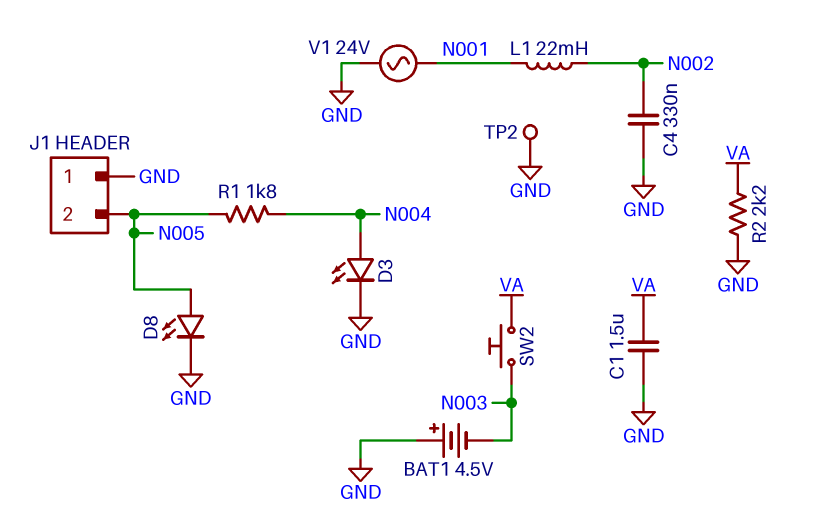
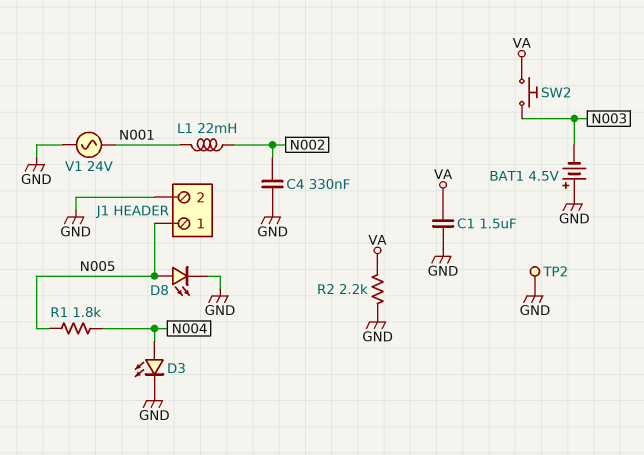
J1 pin 1: GND -> N005
J1 pin 2: N005 -> GND

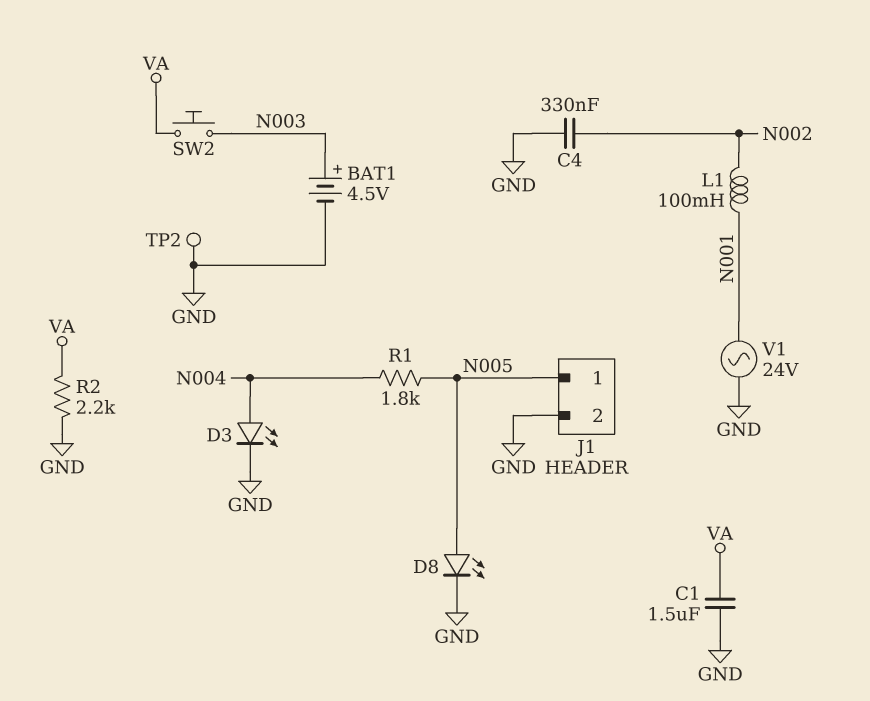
BAT1: 4.5V (plus GND, minus N003) -> 4.5V (plus N003, minus GND)
L1: 22mH (N001, N002) -> 100mH (N001, N002)

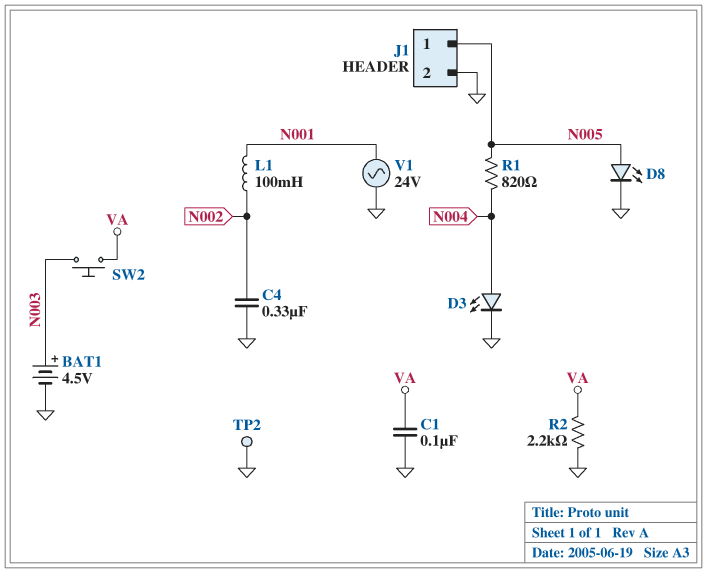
C1: 1.5uF (GND, VA) -> 100nF (GND, VA)
R1: 1.8k (N004, N005) -> 820 (N004, N005)

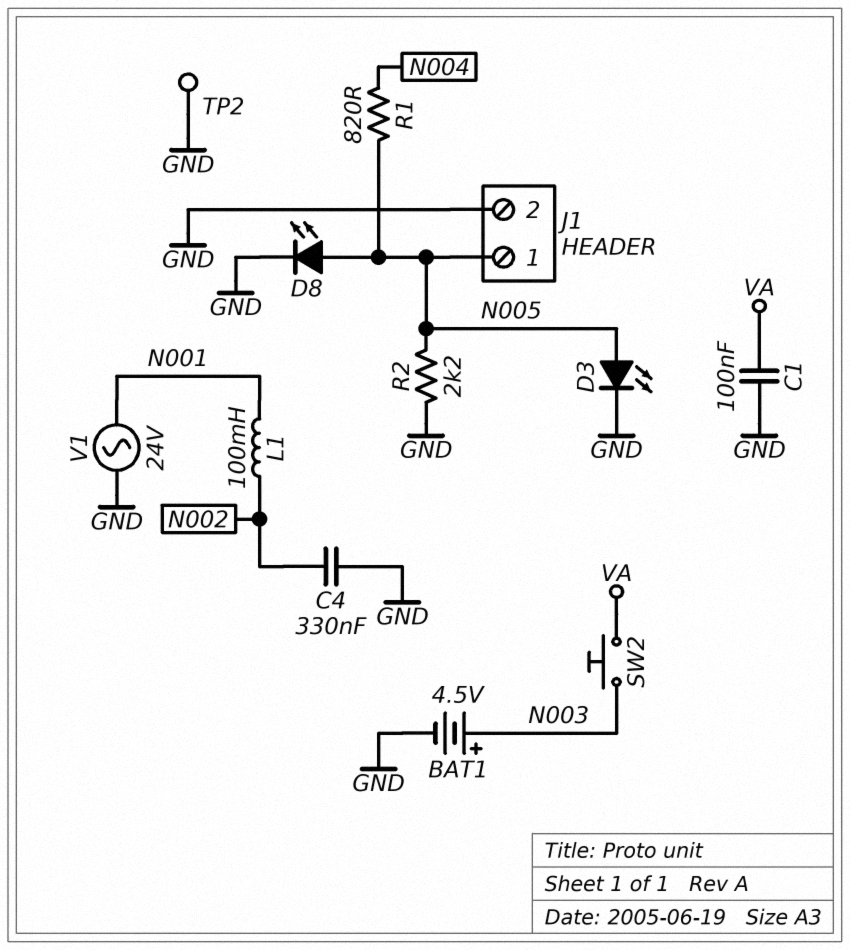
D3: LED (A N004, K GND) -> LED (A N005, K GND)
R2: 2.2k (GND, VA) -> 2.2k (GND, N005)

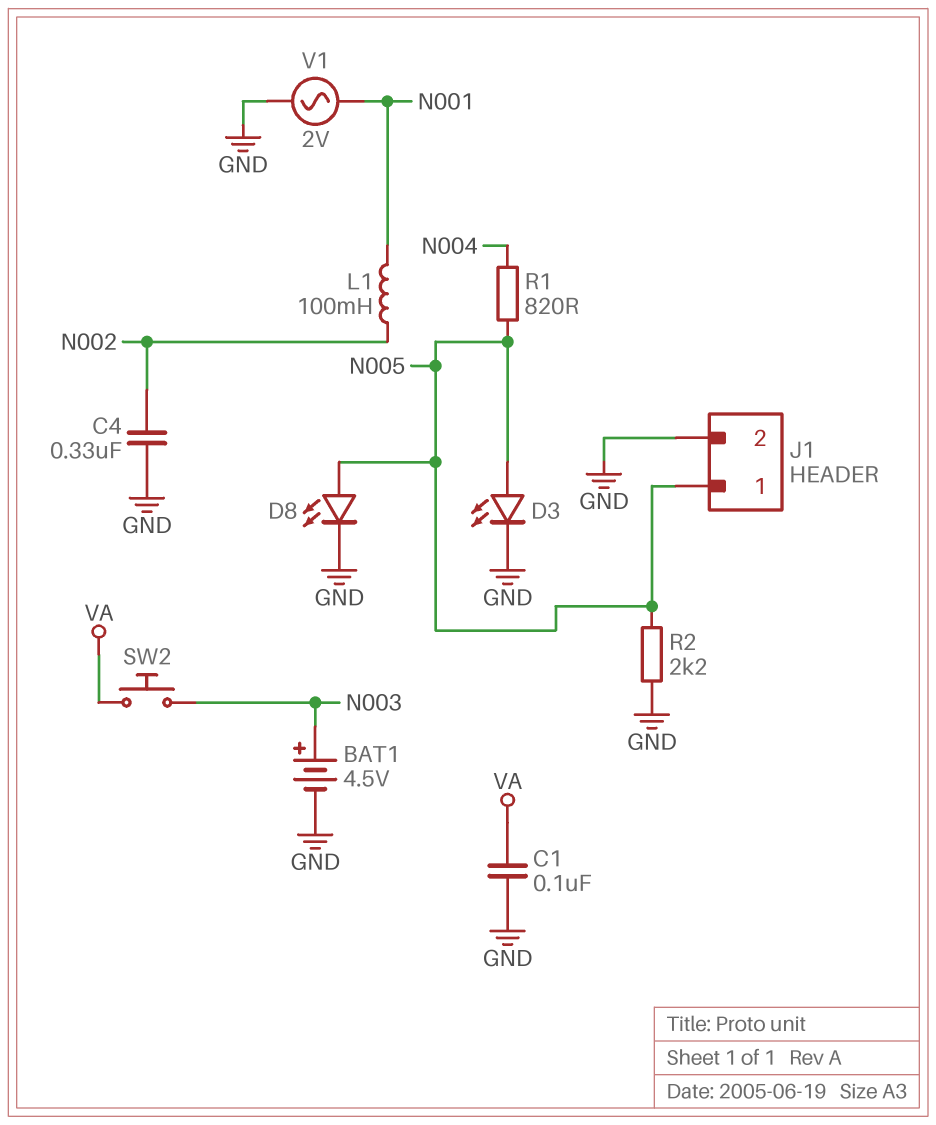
TP2: test point (GND) -> none
V1: AC 24V (GND, N001) -> AC 2V (GND, N001)

